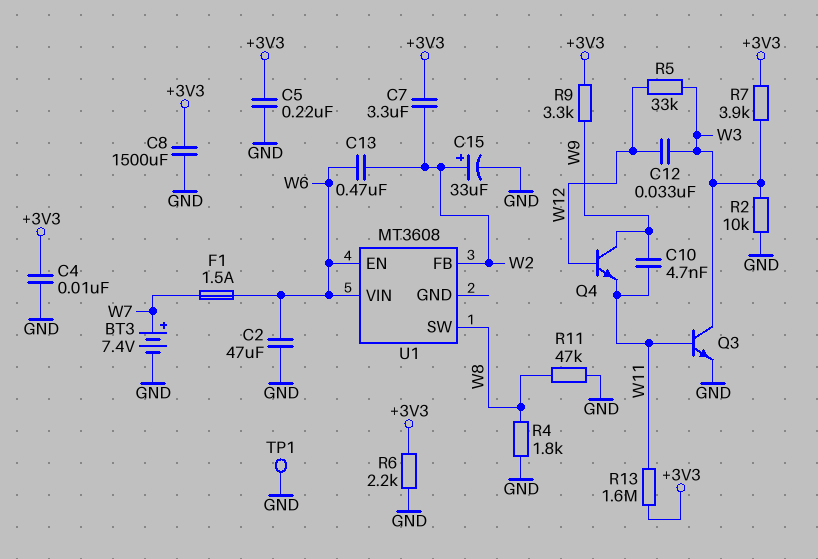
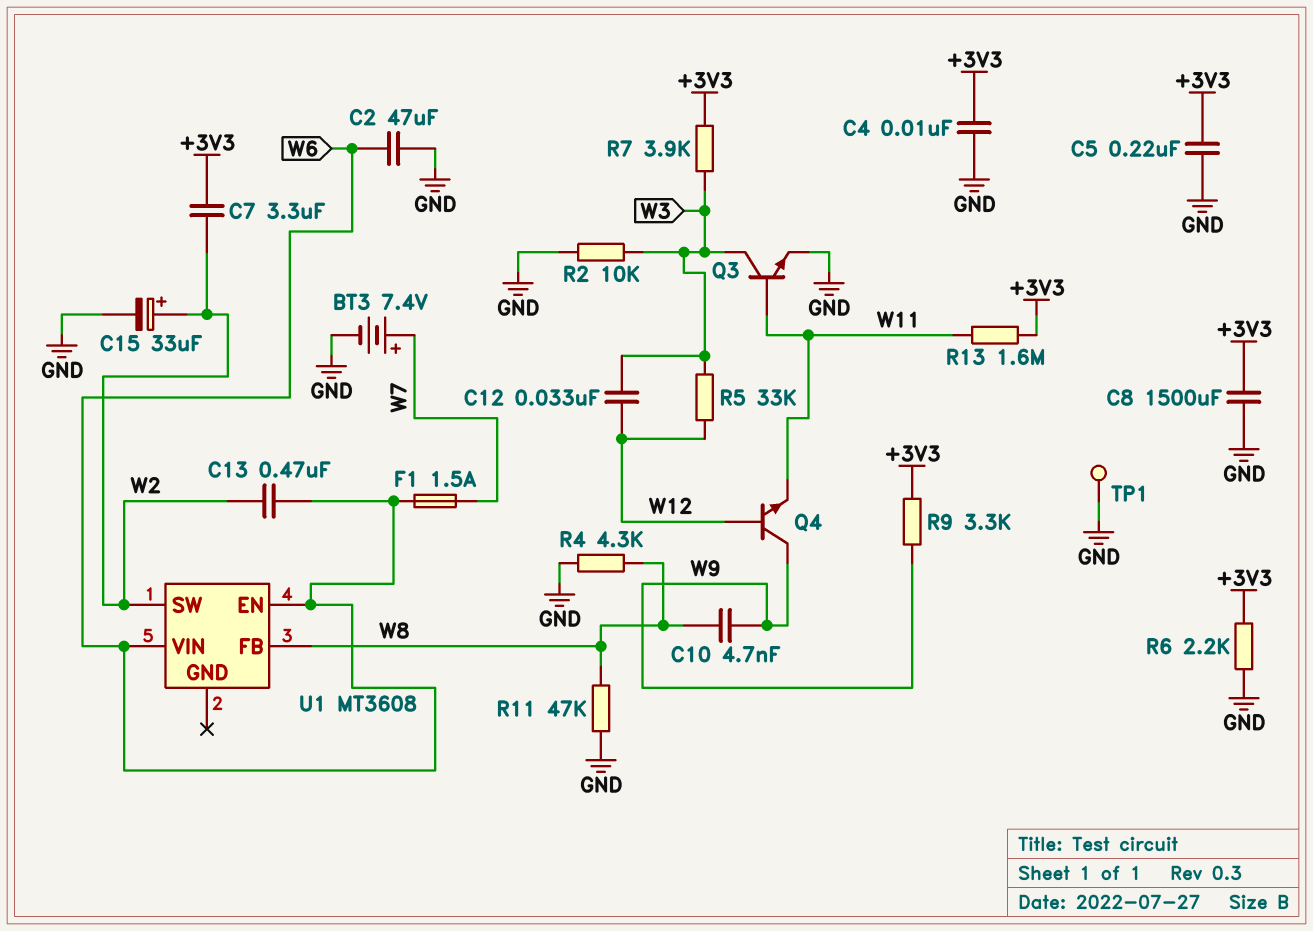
C10: 4.7nF (W9, W11) -> 4.7nF (W8, W9)
R4: 1.8k (GND, W8) -> 4.3k (GND, W8)
U1 pin FB: W2 -> W8
U1 pin SW: W8 -> W2

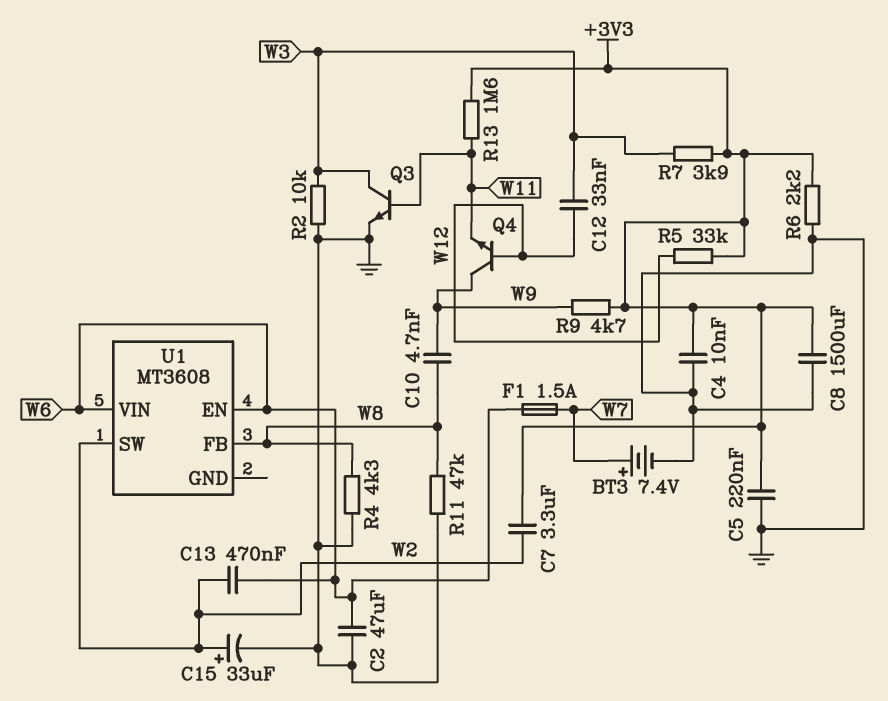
R5: 33k (W3, W12) -> 33k (+3V3, W12)
R9: 3.3k (+3V3, W9) -> 4.7k (+3V3, W9)
TP1: test point (GND) -> none

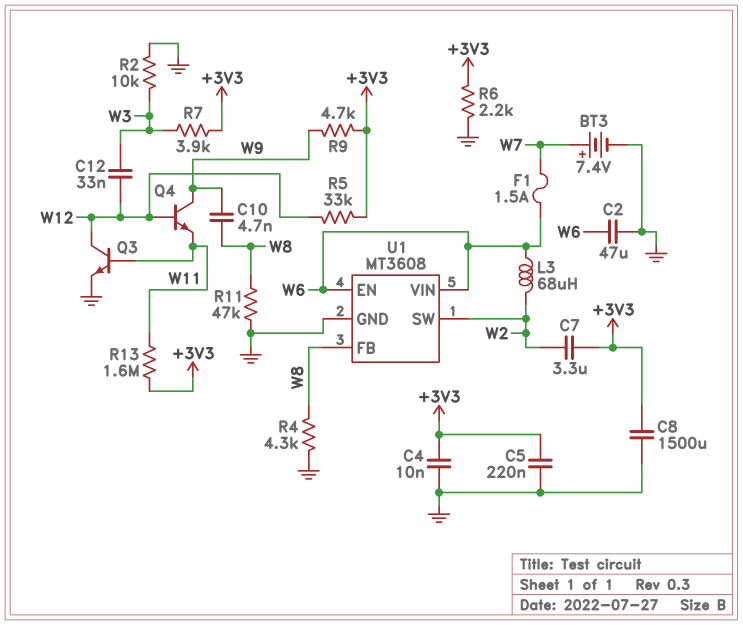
C13: 470nF (W2, W6) -> none
C15: 33uF (plus W2, minus GND) -> none
L3: none -> 68uH (W2, W6)
Q3: NPN (B W11, C W3, E GND) -> NPN (B W11, C W12, E GND)
U1 pin GND: none -> GND

